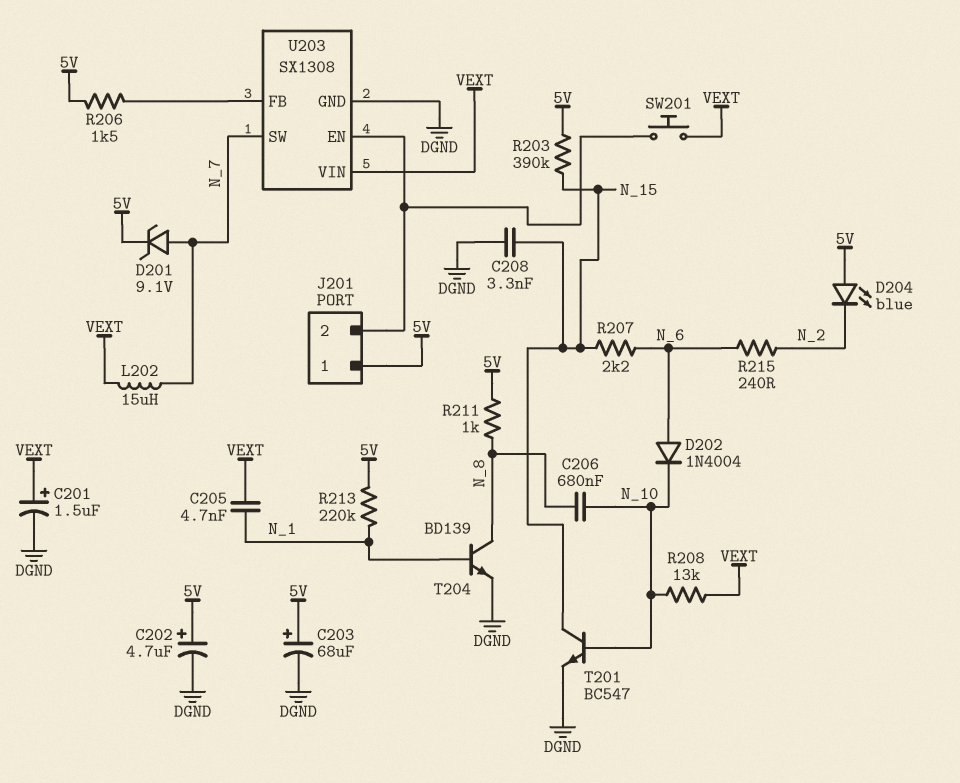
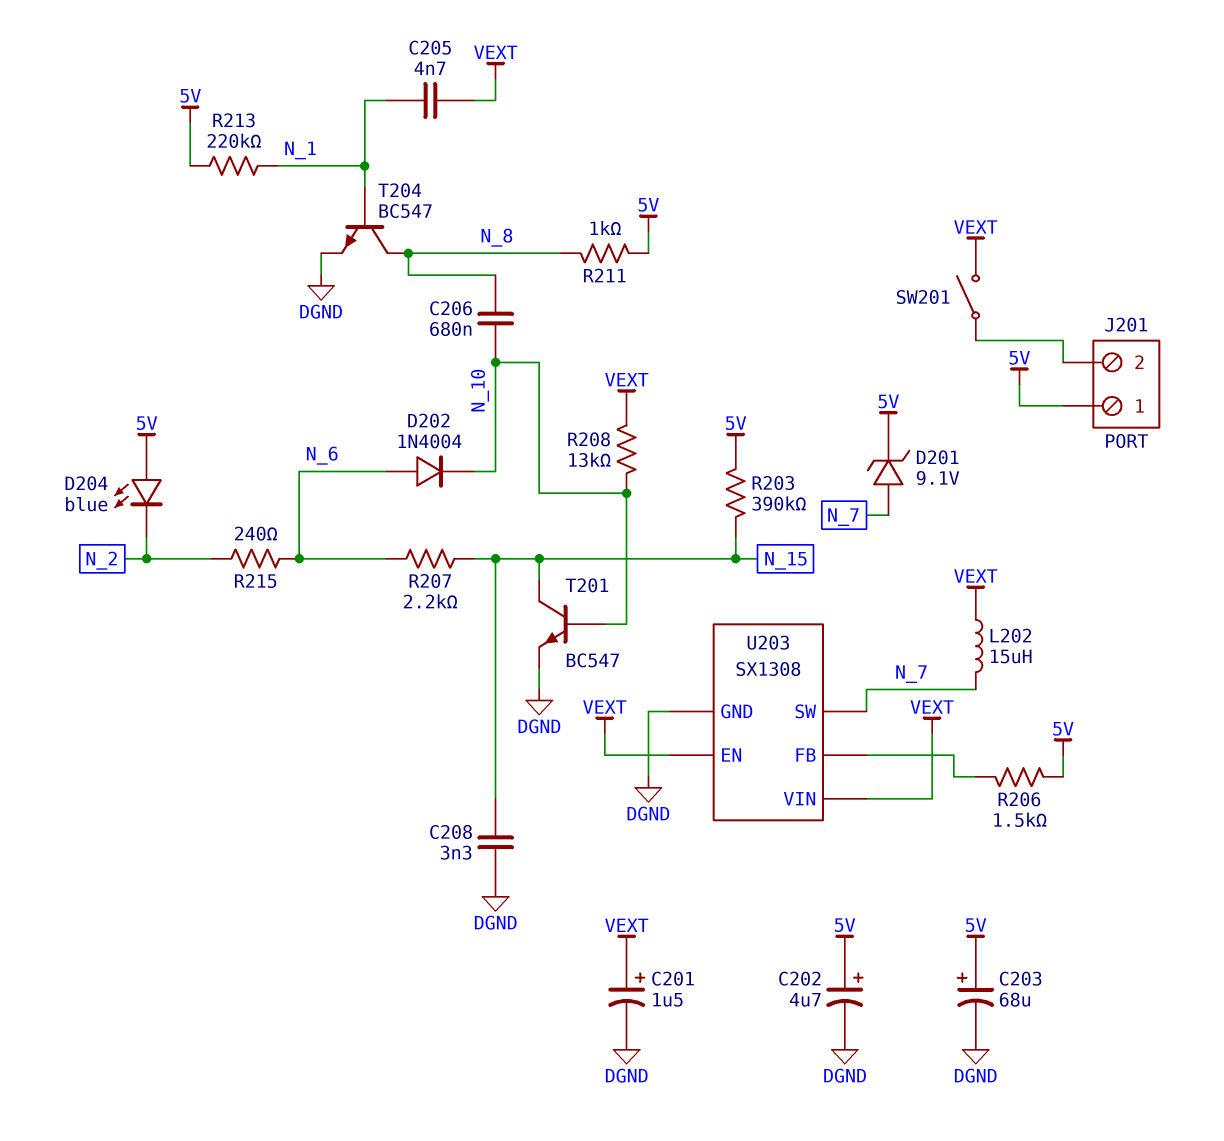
SW201: button (J201/2, VEXT) -> switch (J201/2, VEXT)
T204: NPN BD139 (B N_1, C N_8, E DGND) -> NPN BC547 (B N_1, C N_8, E DGND)
U203 pin EN: J201/2 -> VEXT

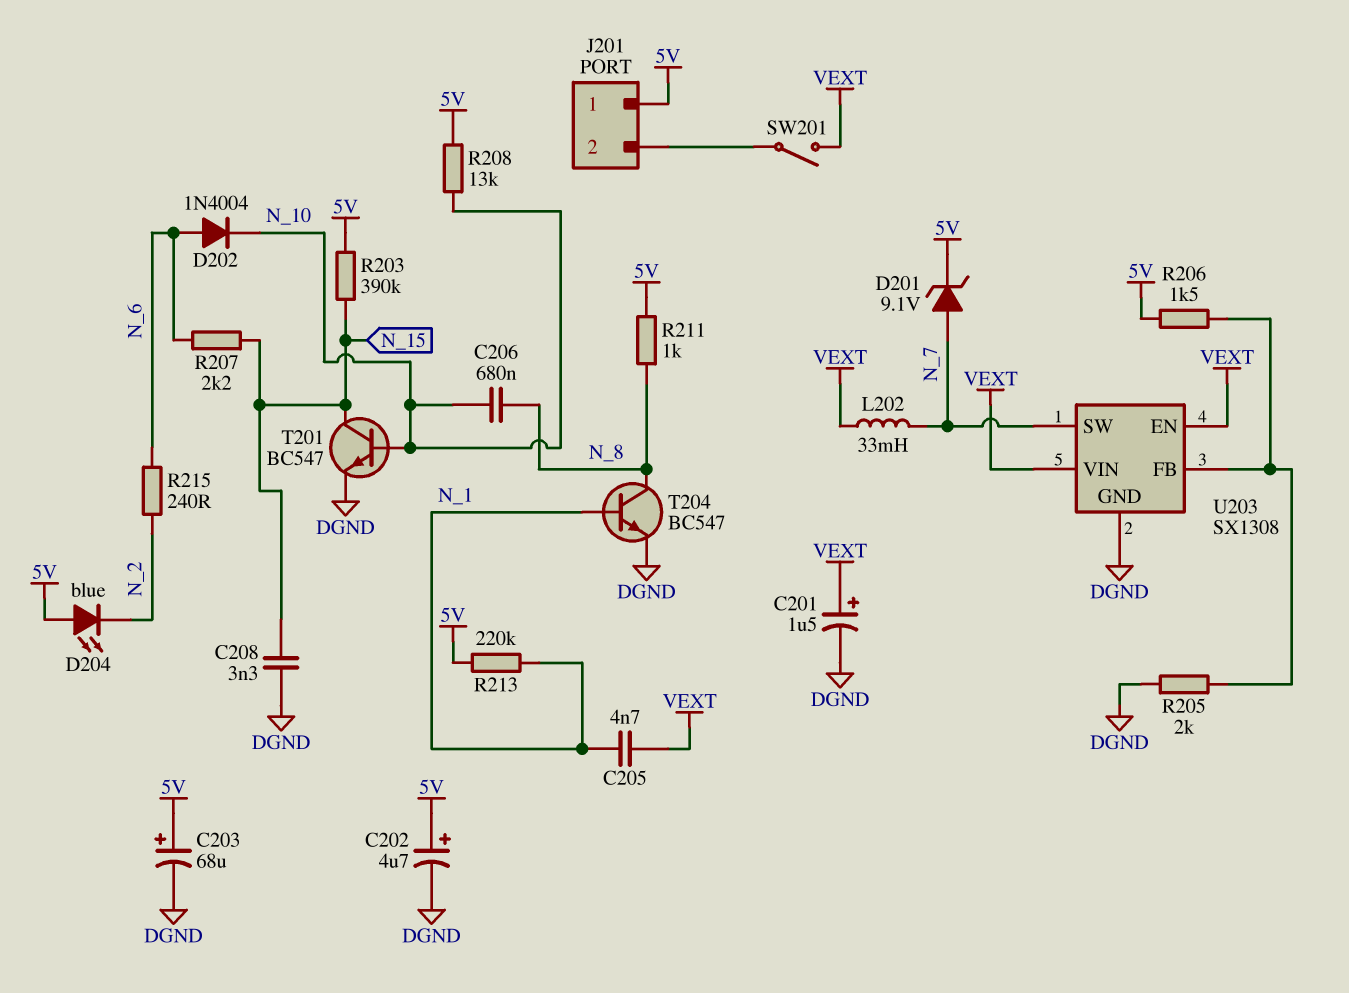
L202: 15uH (N_7, VEXT) -> 33mH (N_7, VEXT)
R205: none -> 2k (DGND, U203/FB)
R208: 13k (N_10, VEXT) -> 13k (5V, N_10)

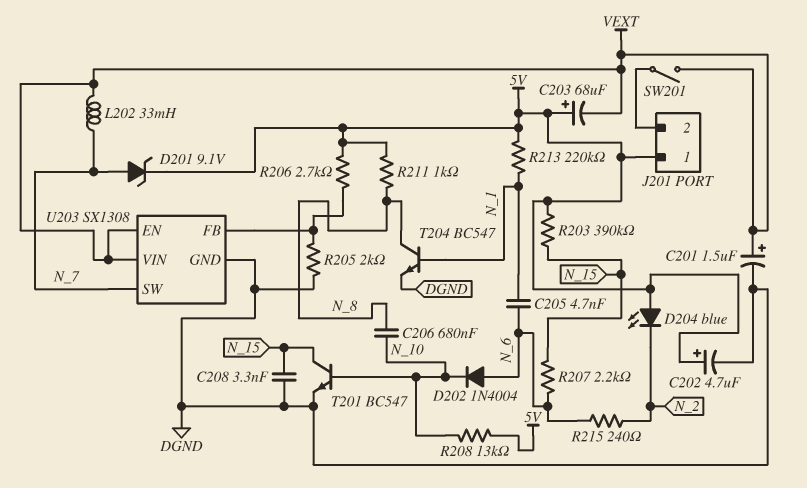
C203: 68uF (plus 5V, minus DGND) -> 68uF (plus 5V, minus VEXT)
C205: 4.7nF (N_1, VEXT) -> 4.7nF (N_1, N_6)
R206: 1.5k (5V, U203/FB) -> 2.7k (5V, U203/FB)

